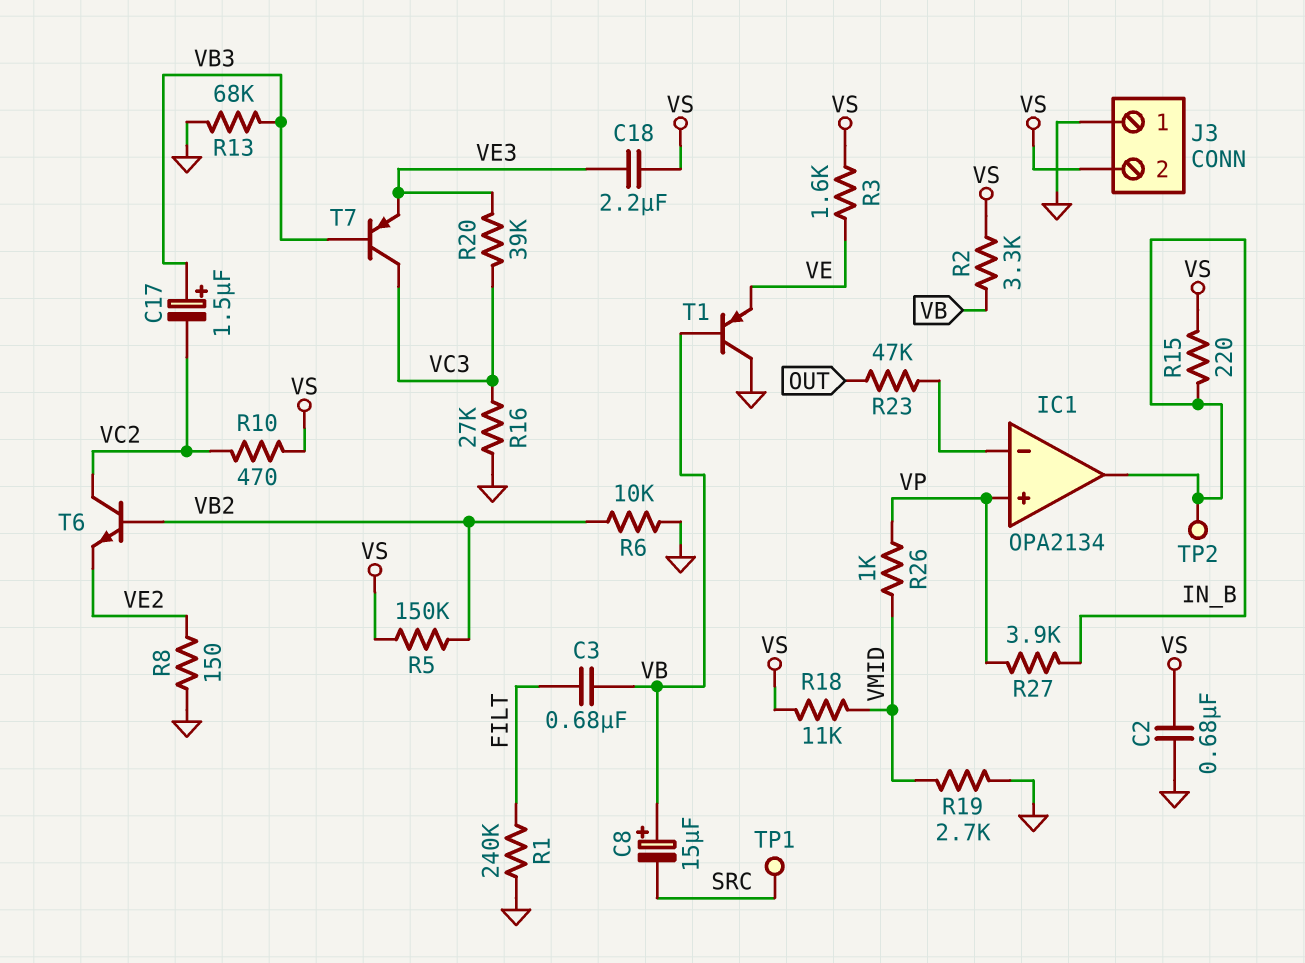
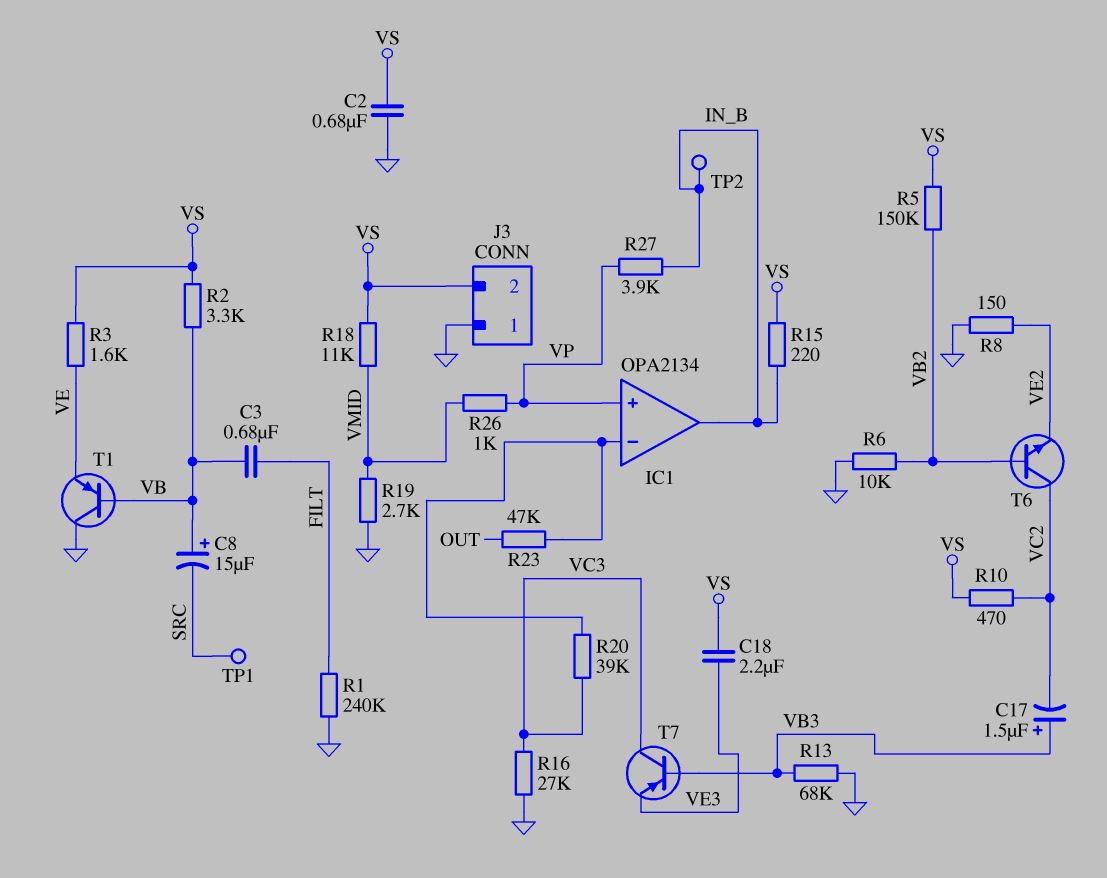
R20: 39k (VC3, VE3) -> 39k (IC1/in-, VC3)

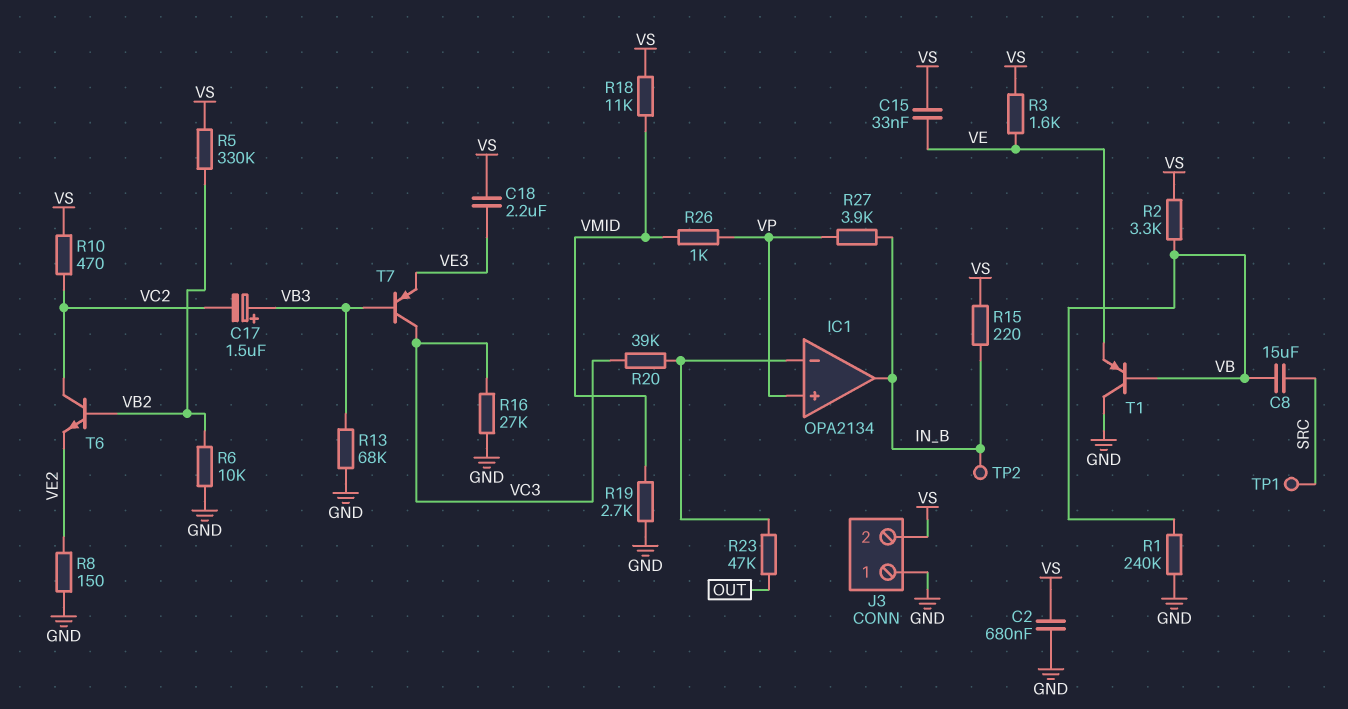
C3: 680nF (FILT, VB) -> none
C8: 15uF (plus VB, minus SRC) -> 15uF (SRC, VB)
C15: none -> 33nF (VE, VS)
R1: 240k (FILT, GND) -> 240k (GND, VB)
R5: 150k (VB2, VS) -> 330k (VB2, VS)

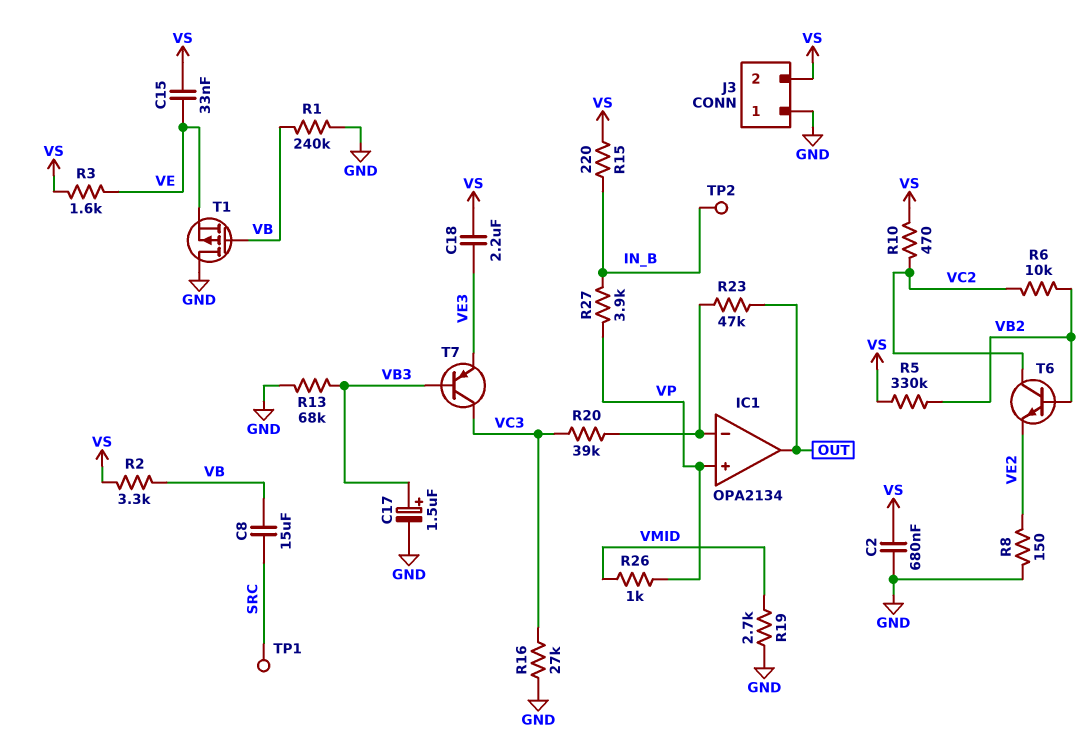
C17: 1.5uF (plus VB3, minus VC2) -> 1.5uF (plus VB3, minus GND)
IC1 pin out: IN_B -> OUT
R6: 10k (GND, VB2) -> 10k (VB2, VC2)
R18: 11k (VMID, VS) -> none
T1: PNP (B VB, C GND, E VE) -> PMOS (G VB, D GND, S VE)

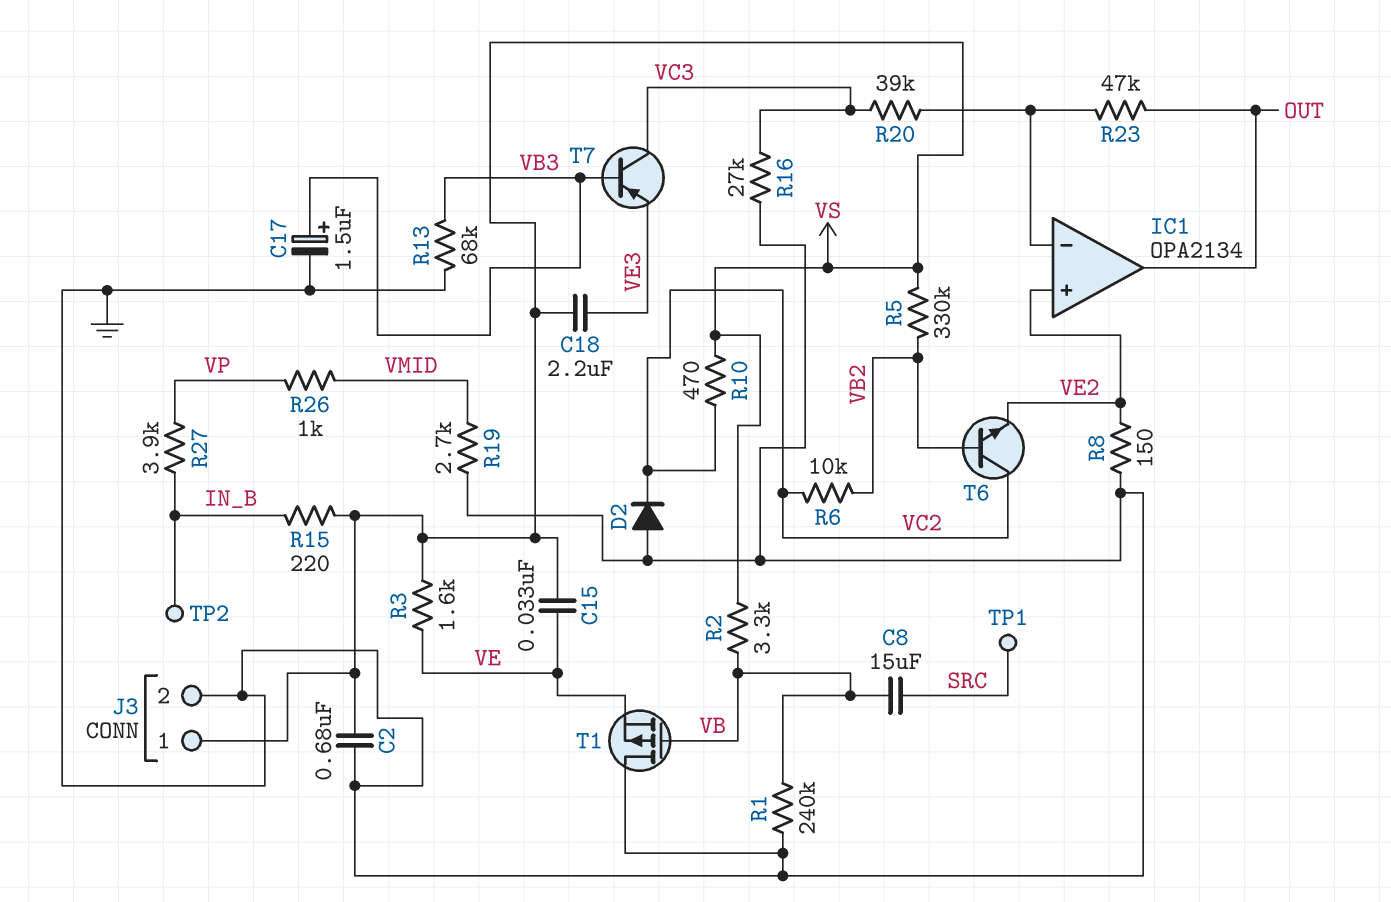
D2: none -> diode (A GND, K VC2)
IC1 pin in+: VP -> VE2
J3 pin 1: GND -> VS
J3 pin 2: VS -> GND

